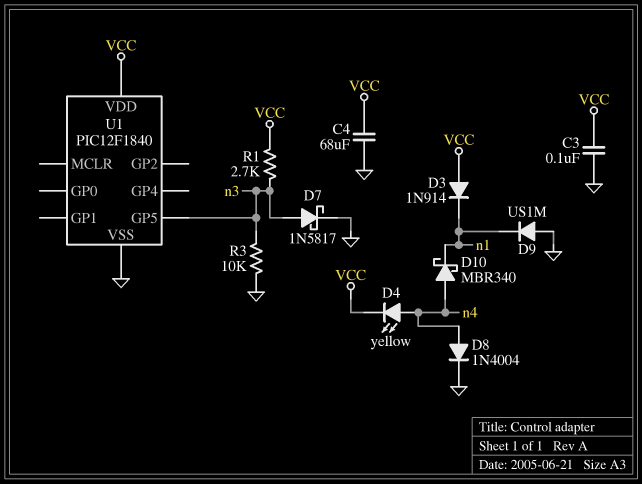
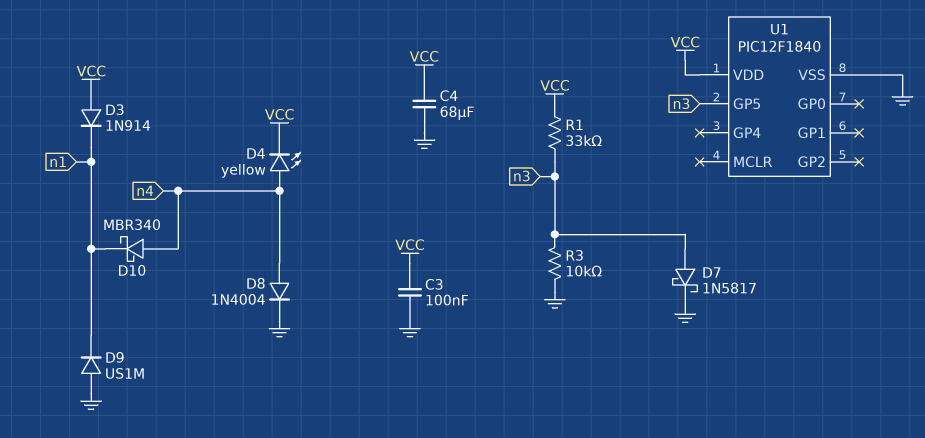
R1: 2.7k (VCC, n3) -> 33k (VCC, n3)

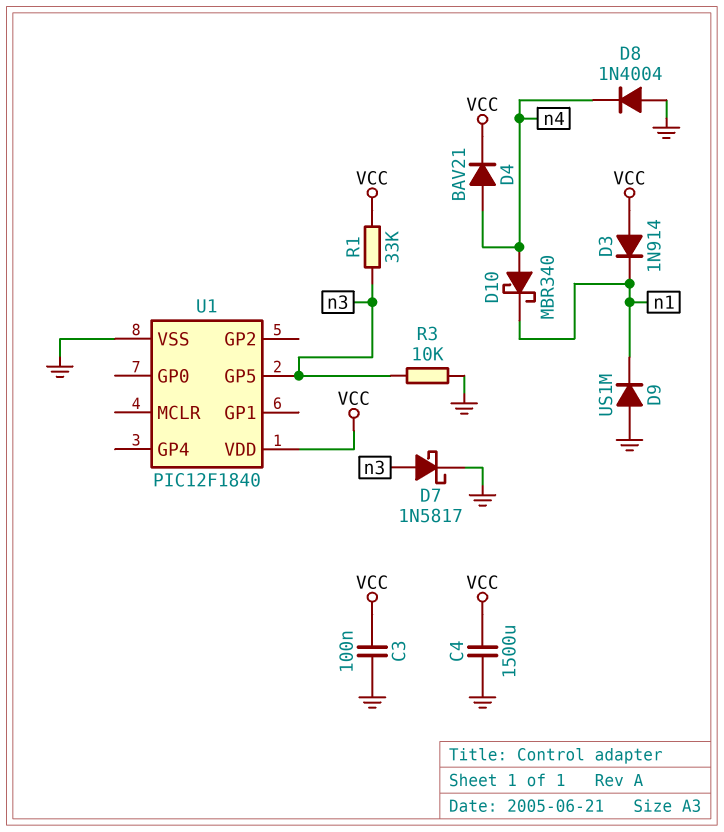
C4: 68uF (GND, VCC) -> 1500uF (GND, VCC)
D4: LED yellow (A n4, K VCC) -> diode BAV21 (A n4, K VCC)
D8: diode 1N4004 (A n4, K GND) -> diode 1N4004 (A GND, K n4)

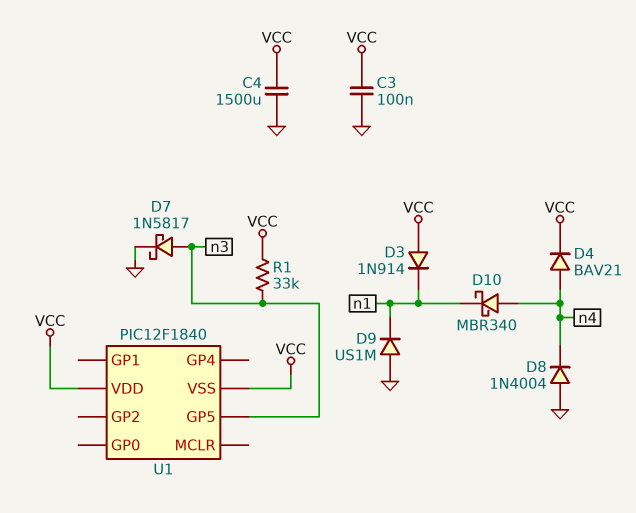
R3: 10k (GND, n3) -> none
U1 pin VSS: GND -> VCC

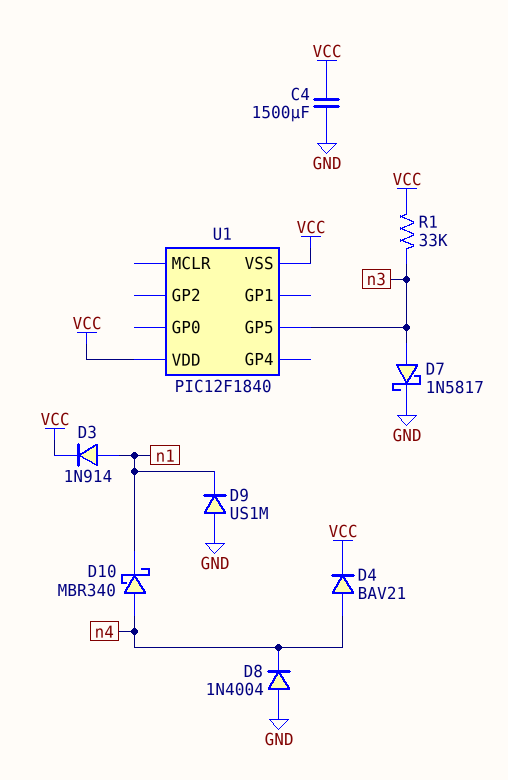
C3: 100nF (GND, VCC) -> none
D3: diode 1N914 (A VCC, K n1) -> diode 1N914 (A n1, K VCC)

